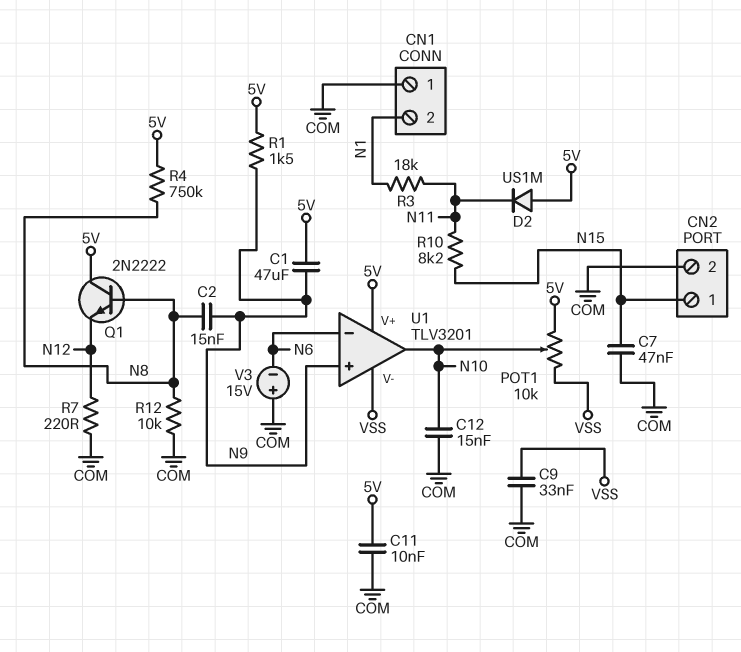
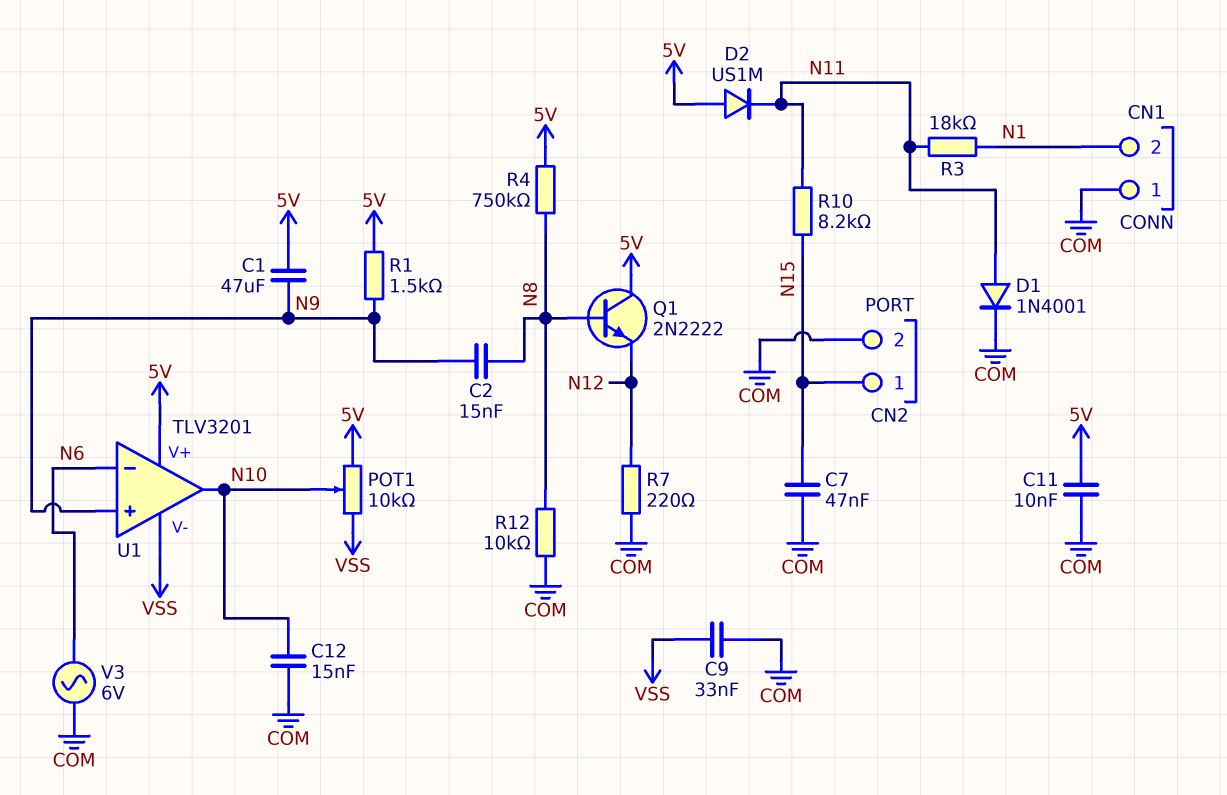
D1: none -> diode 1N4001 (A N11, K COM)
V3: 15V (plus COM, minus N6) -> AC 6V (COM, N6)

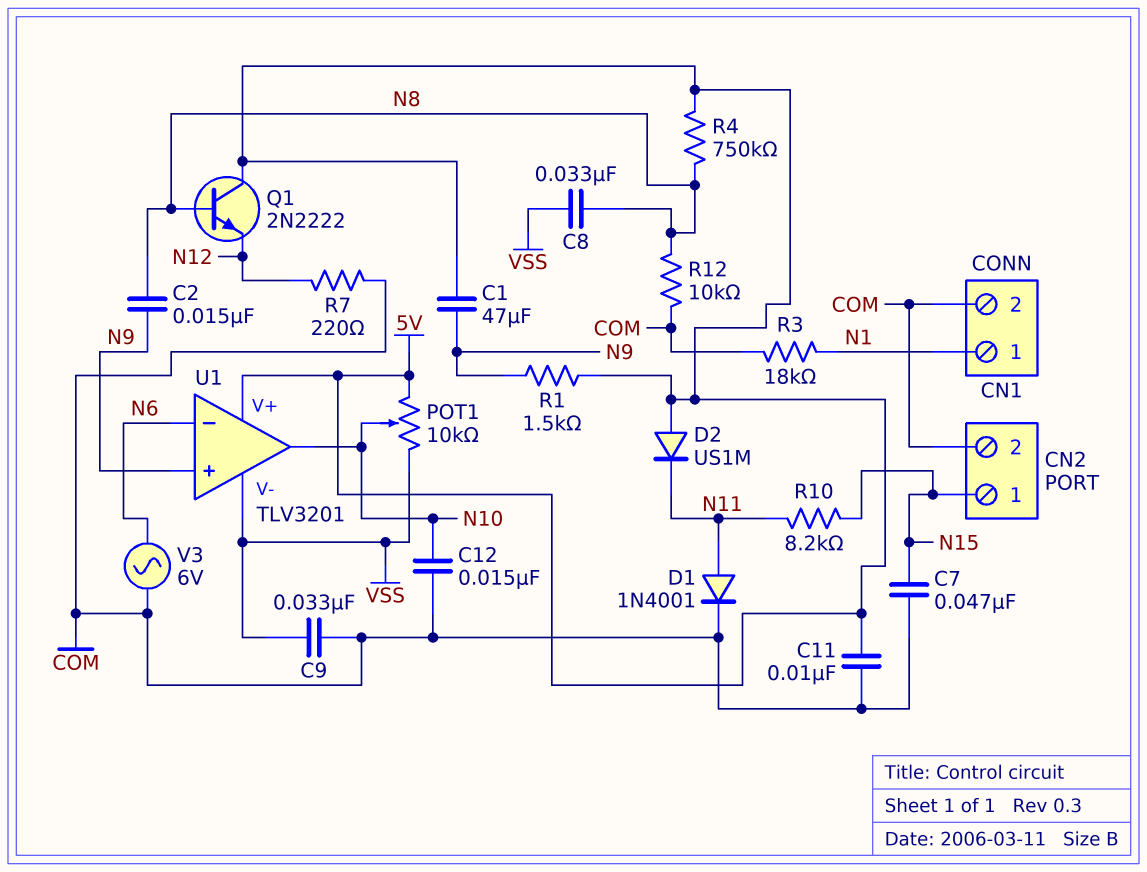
C8: none -> 33nF (N8, VSS)
CN1 pin 1: COM -> N1
CN1 pin 2: N1 -> COM
R3: 18k (N1, N11) -> 18k (COM, N1)

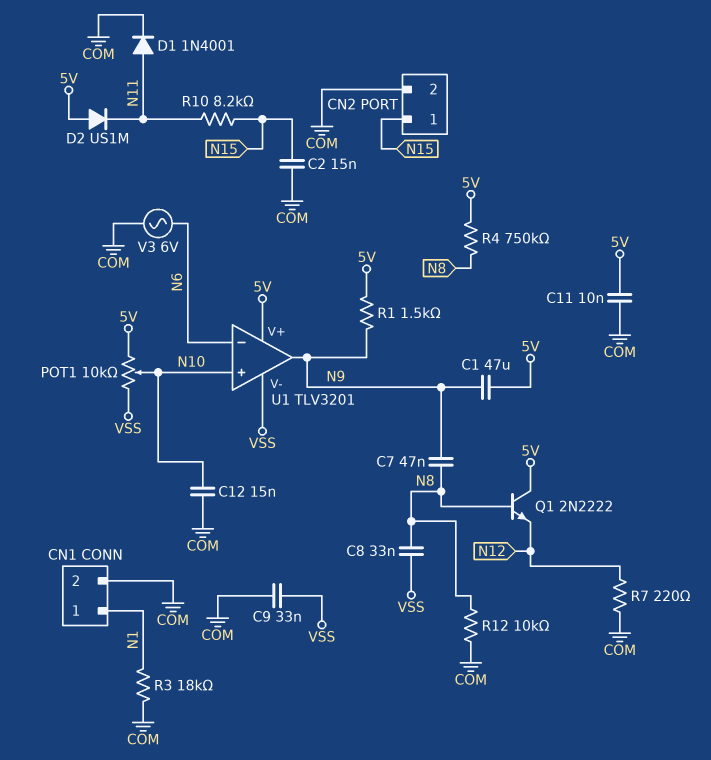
C2: 15nF (N8, N9) -> 15nF (COM, N15)
C7: 47nF (COM, N15) -> 47nF (N8, N9)
U1 pin in+: N9 -> N10
U1 pin out: N10 -> N9

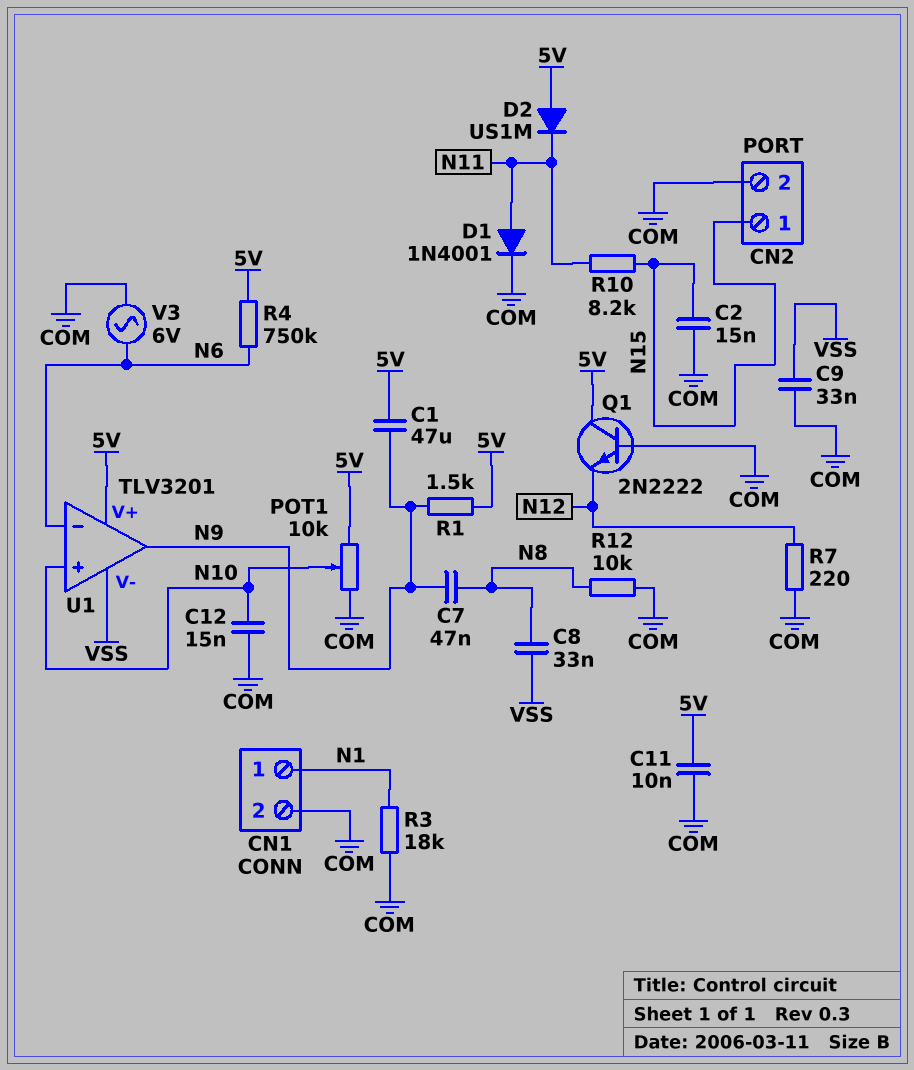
POT1: 10k (5V, VSS, wiper N10) -> 10k (5V, COM, wiper N10)
Q1: NPN 2N2222 (B N8, C 5V, E N12) -> NPN 2N2222 (B COM, C 5V, E N12)
R4: 750k (5V, N8) -> 750k (5V, N6)

